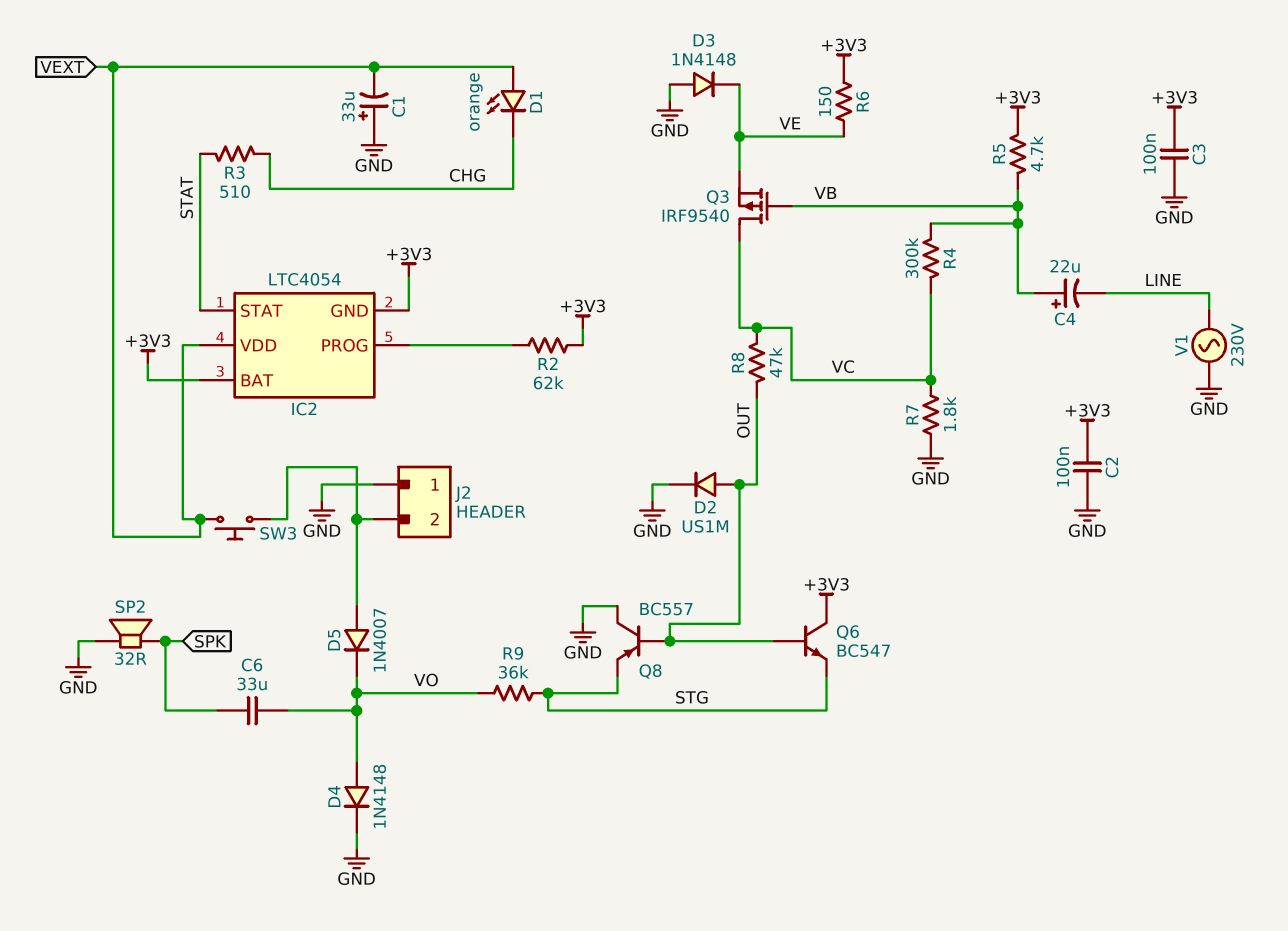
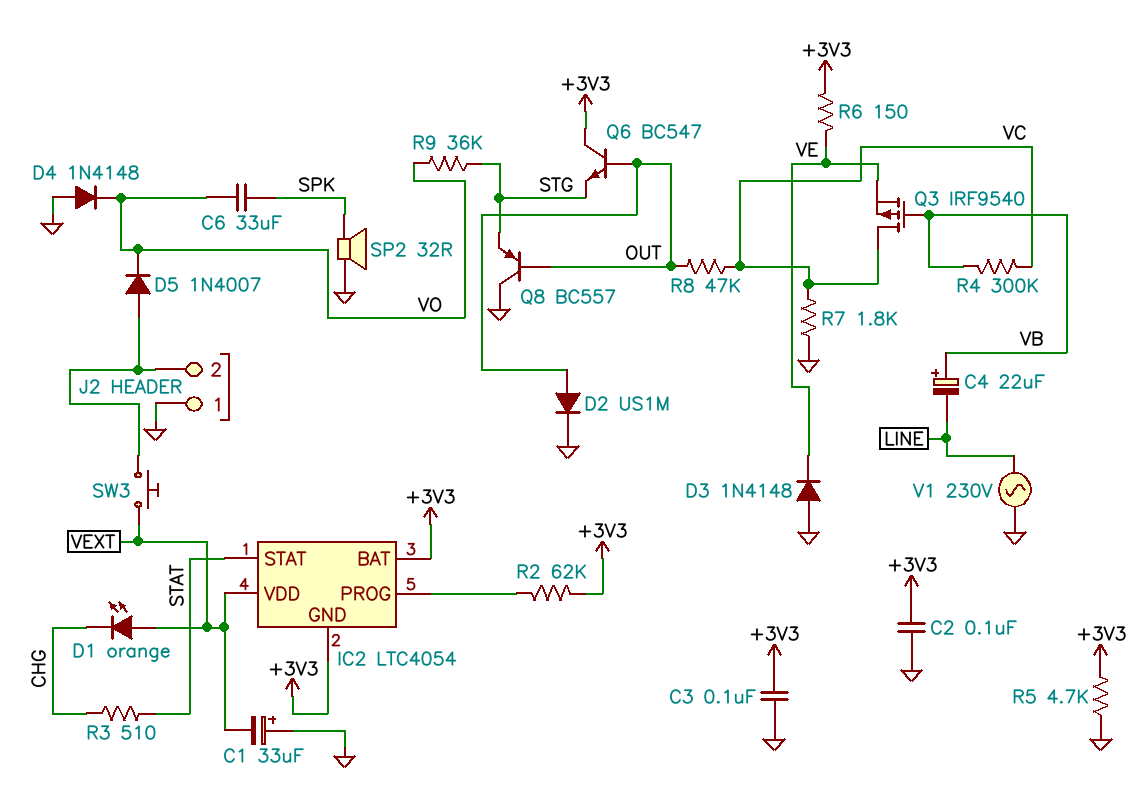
D4: diode 1N4148 (A VO, K GND) -> diode 1N4148 (A GND, K VO)
R5: 4.7k (+3V3, VB) -> 4.7k (+3V3, GND)

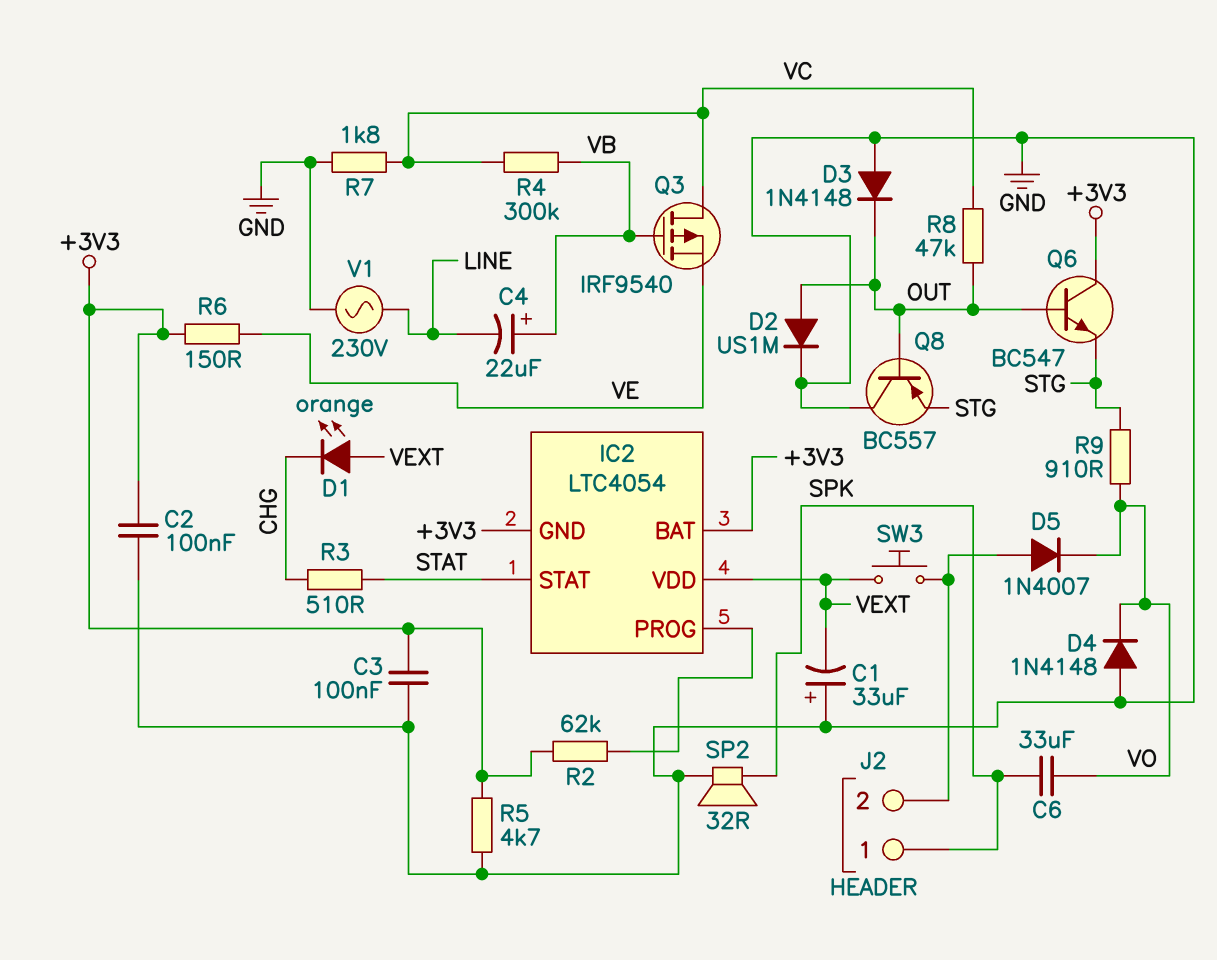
D3: diode 1N4148 (A GND, K VE) -> diode 1N4148 (A GND, K OUT)
J2 pin 1: GND -> SPK
R9: 36k (STG, VO) -> 910 (STG, VO)

